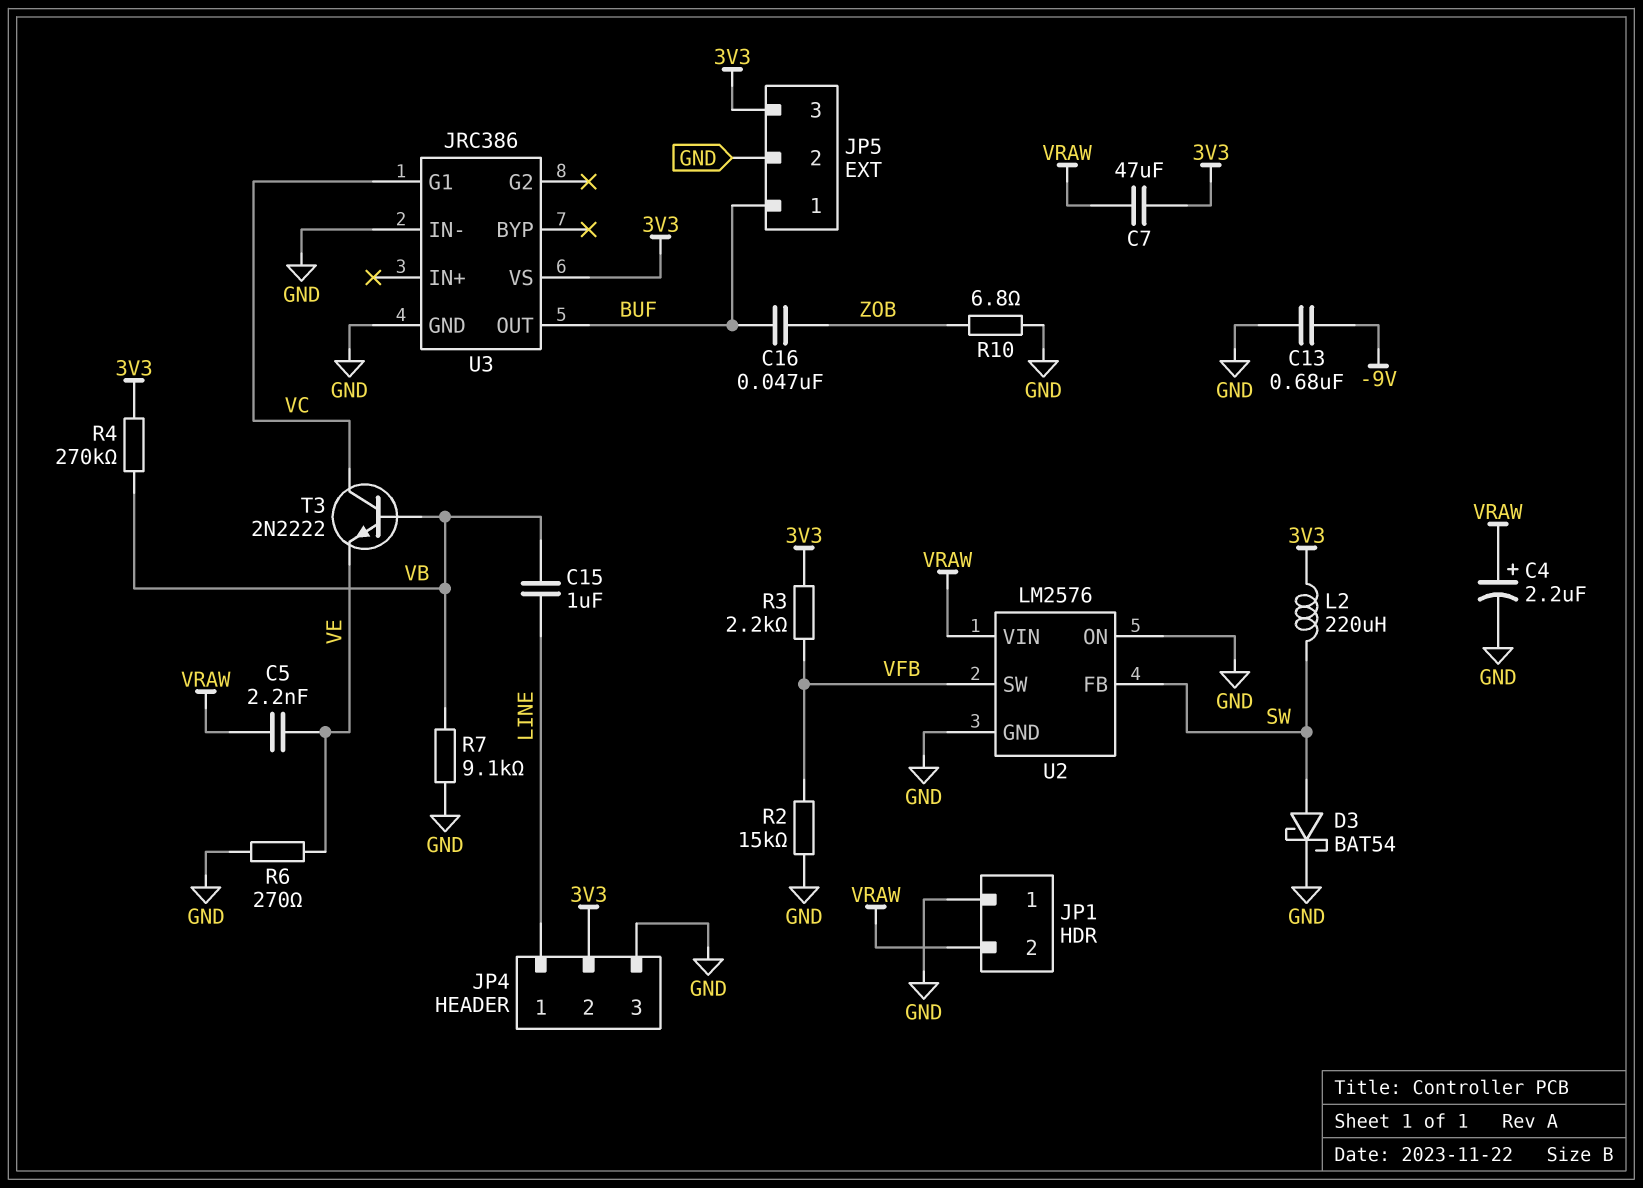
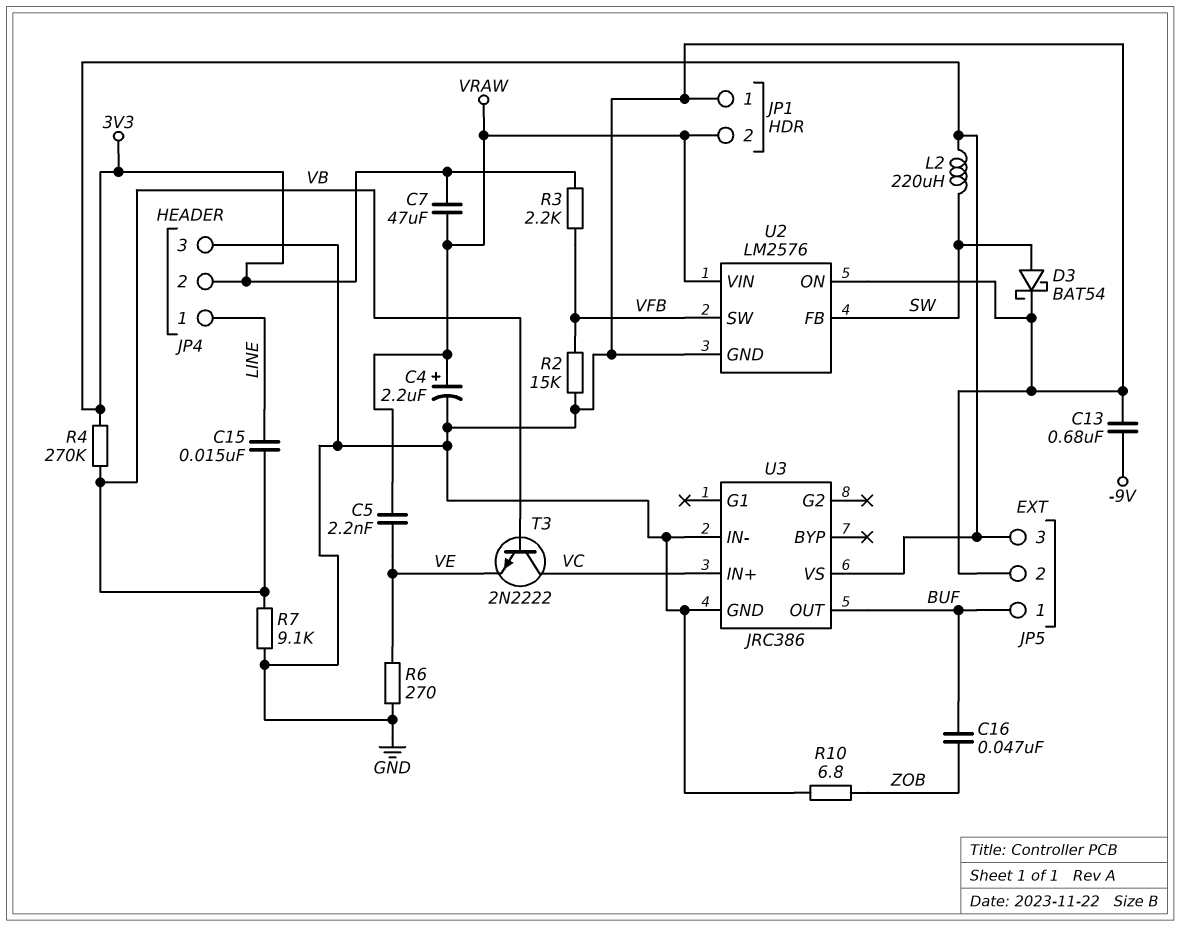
C15: 1uF (LINE, VB) -> 15nF (LINE, VB)
U3 pin G1: VC -> none
U3 pin IN+: none -> VC

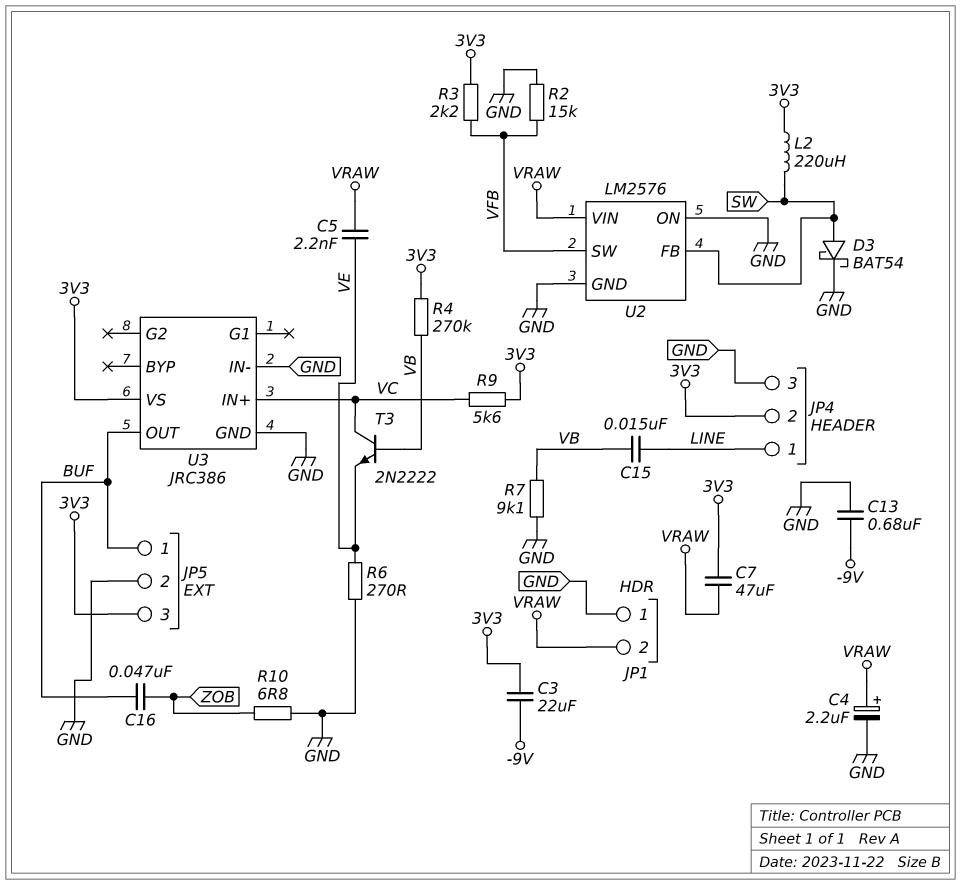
C3: none -> 22uF (-9V, 3V3)
R9: none -> 5.6k (3V3, VC)

